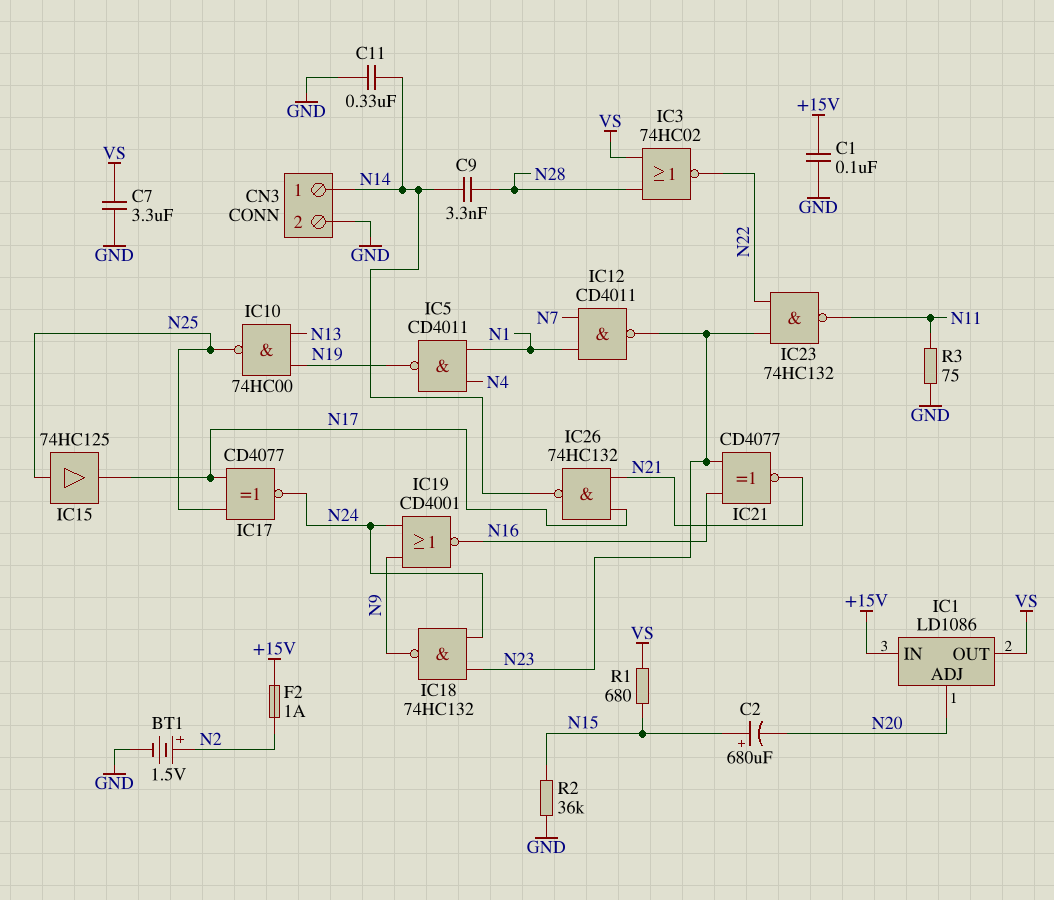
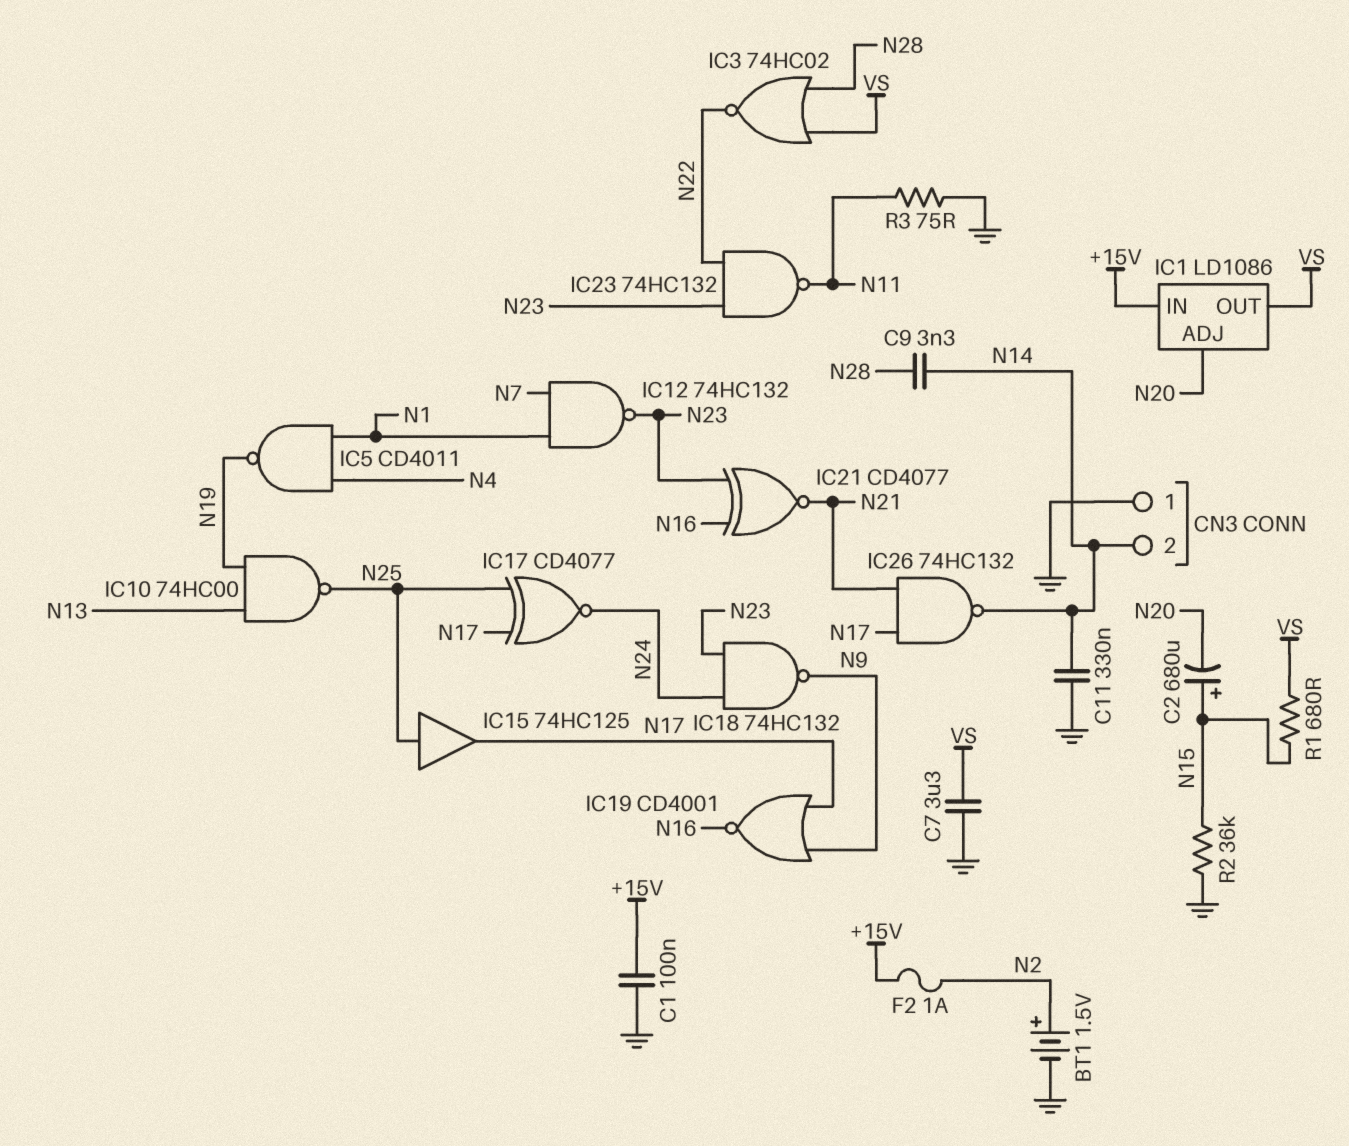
CN3 pin 1: N14 -> GND
CN3 pin 2: GND -> N14
IC12: NAND CD4011 (in N1, in N7, out N23) -> NAND 74HC132 (in N1, in N7, out N23)
IC19: NOR CD4001 (in N9, in N24, out N16) -> NOR CD4001 (in N9, in N17, out N16)

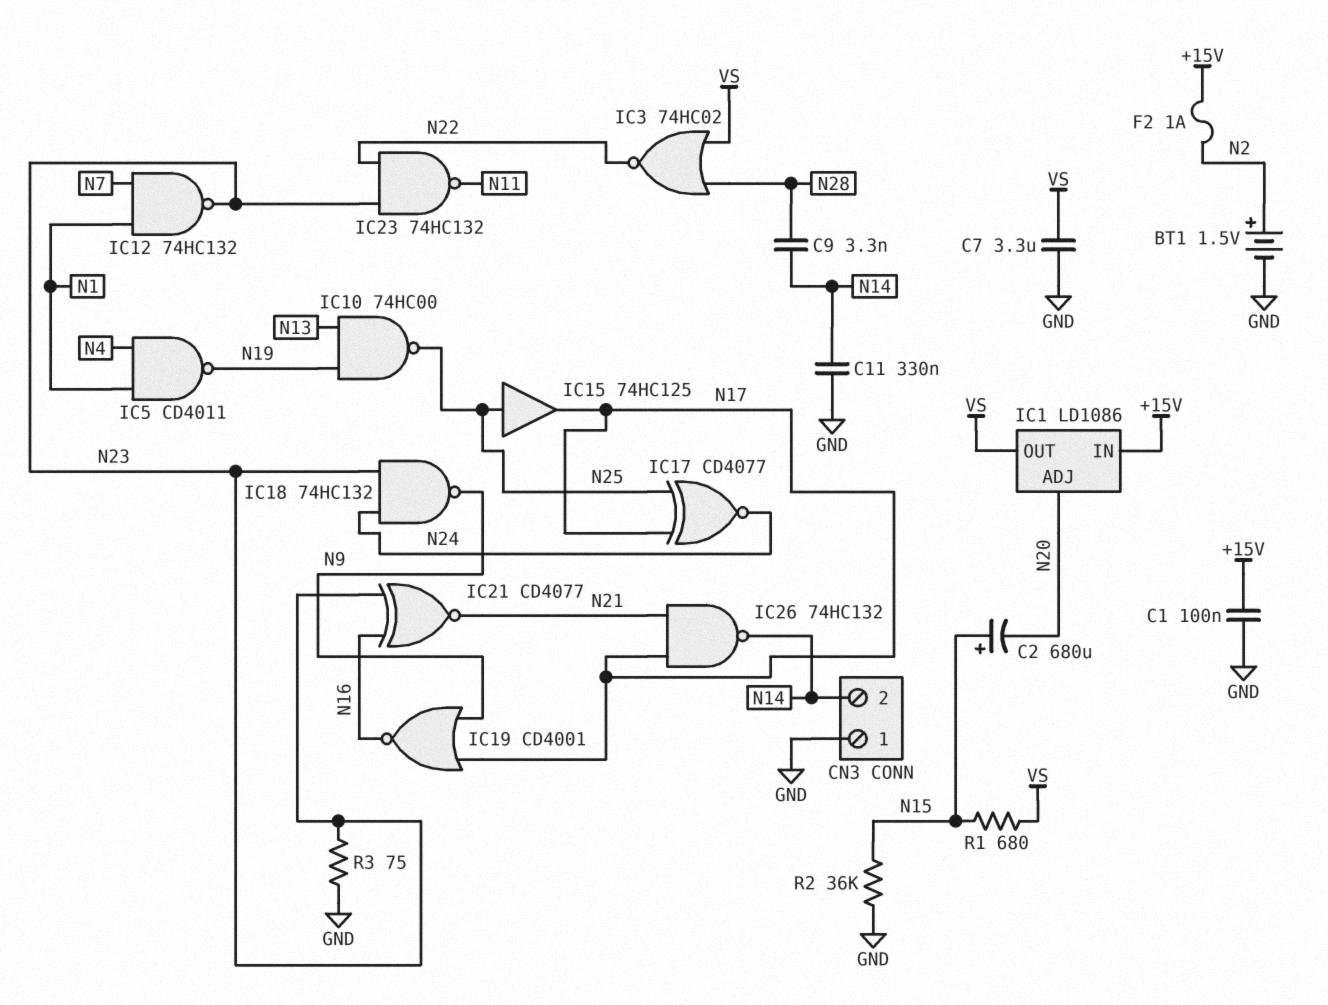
R3: 75 (GND, N11) -> 75 (GND, N23)

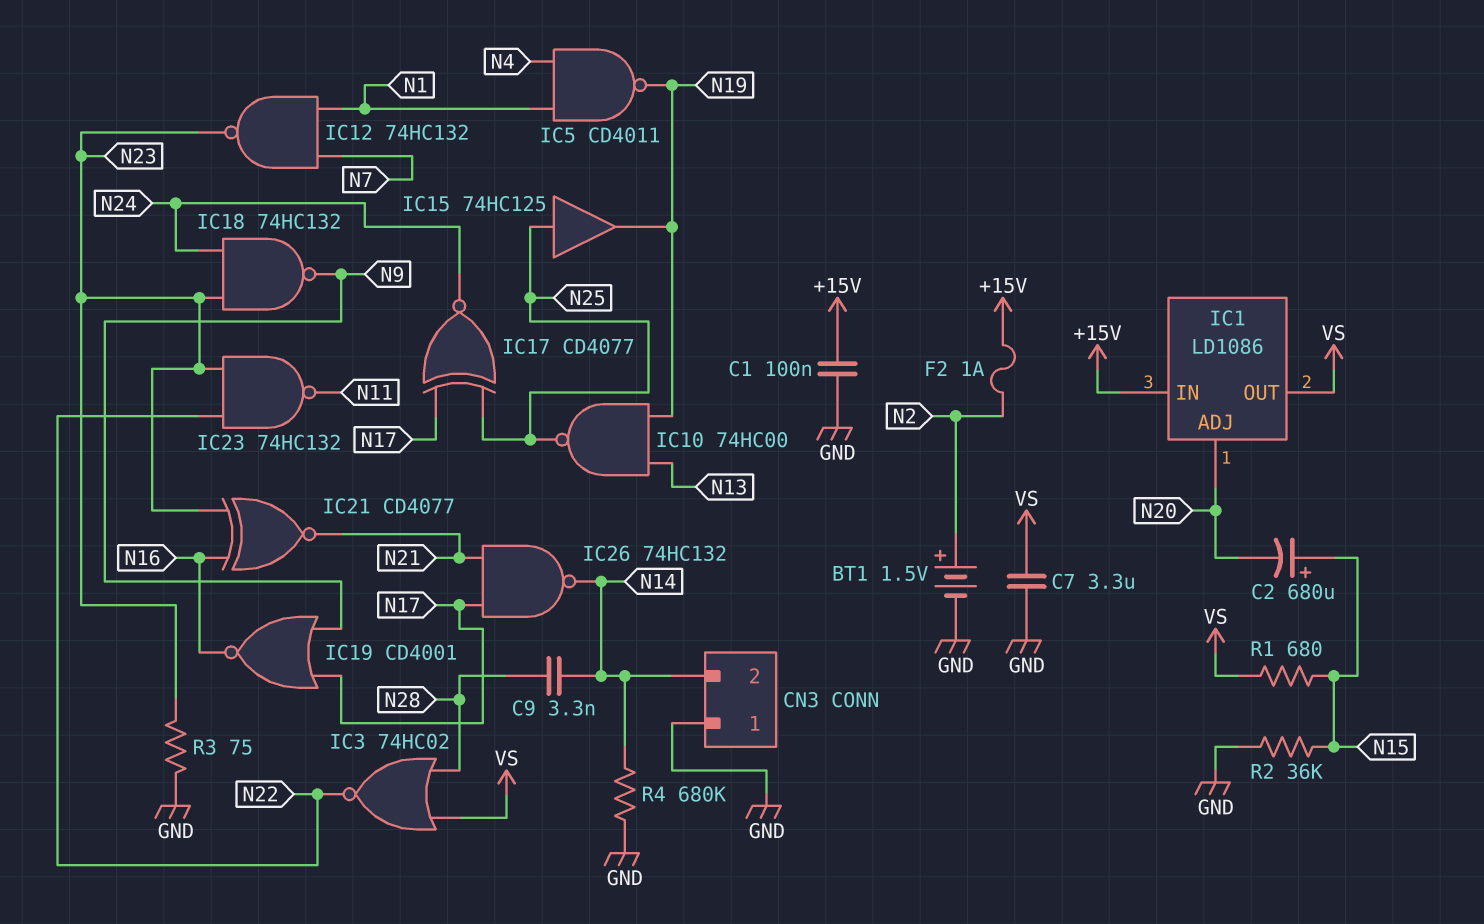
C11: 330nF (GND, N14) -> none
IC15: buffer 74HC125 (in N25, out N17) -> buffer 74HC125 (in N25, out N19)
R4: none -> 680k (GND, N14)

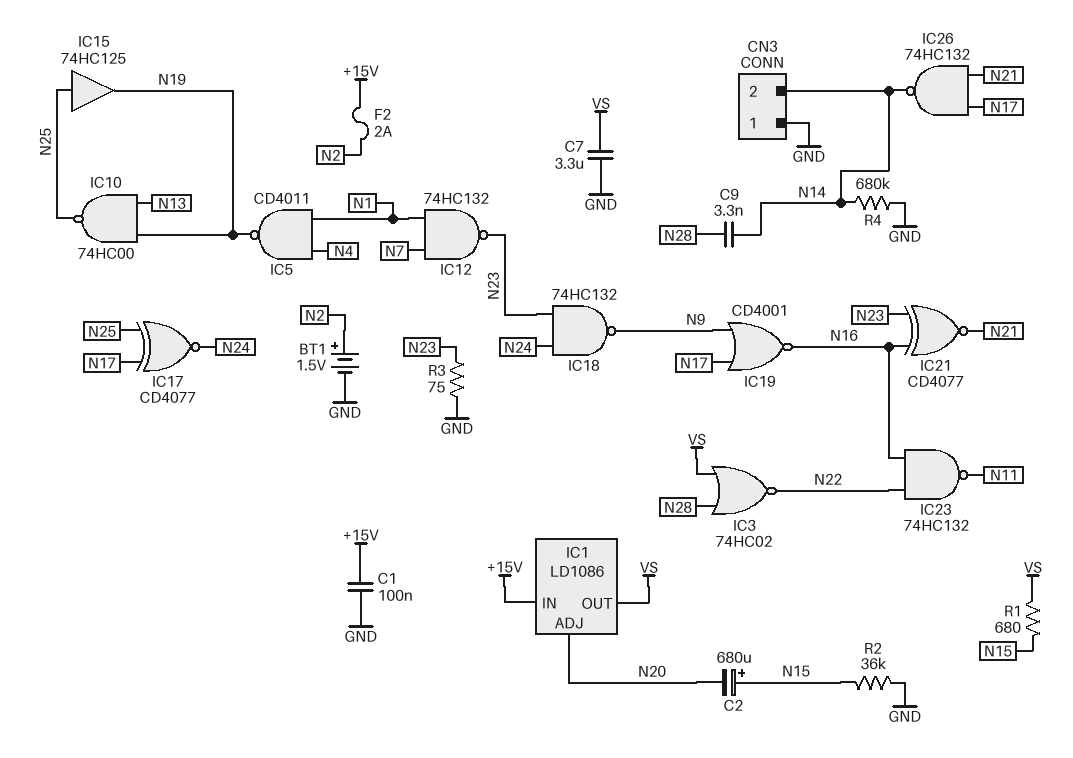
F2: 1A (+15V, N2) -> 2A (+15V, N2)
IC23: NAND 74HC132 (in N22, in N23, out N11) -> NAND 74HC132 (in N16, in N22, out N11)

